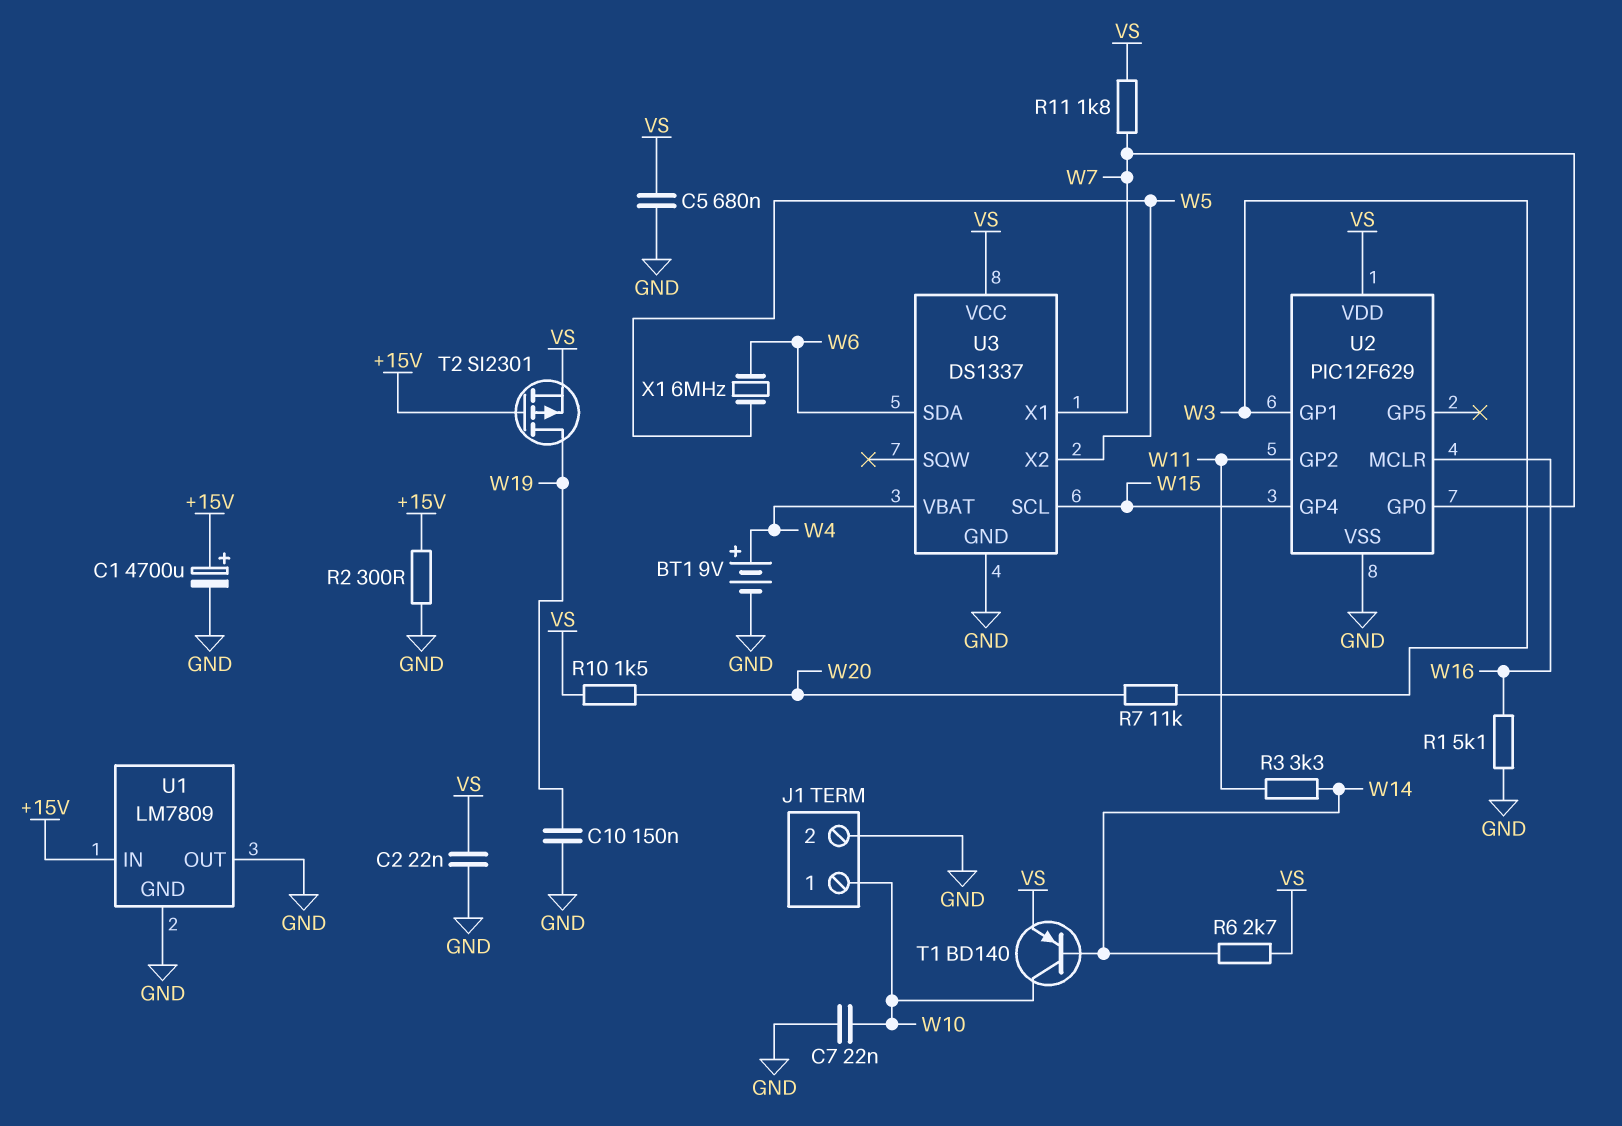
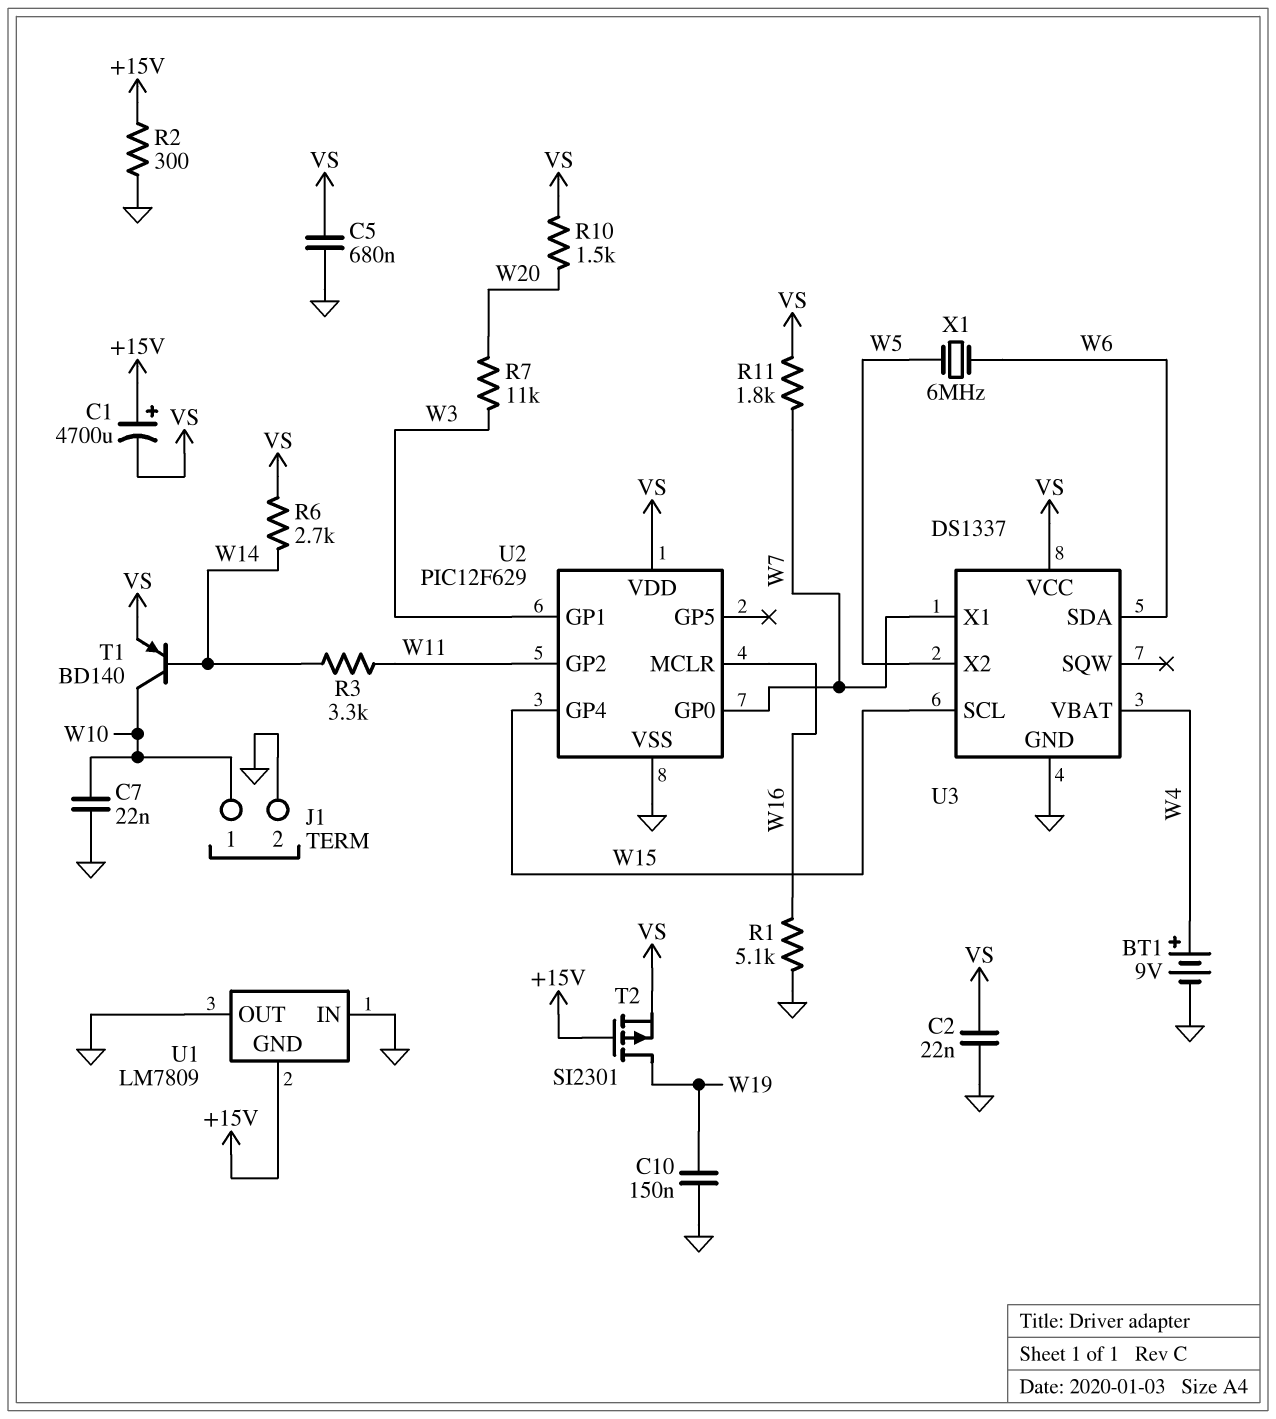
C1: 4700uF (plus +15V, minus GND) -> 4700uF (plus +15V, minus VS)
U1 pin GND: GND -> +15V
U1 pin IN: +15V -> GND

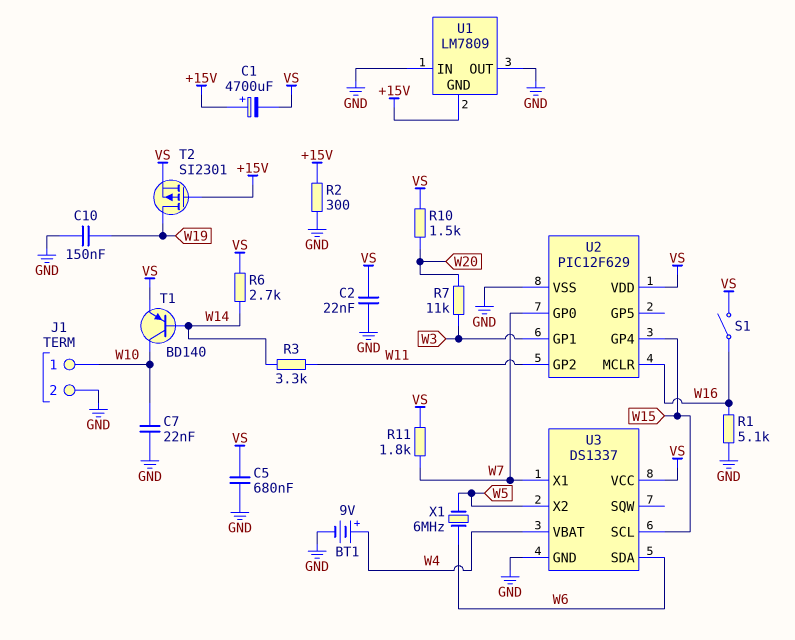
S1: none -> switch (VS, W16)

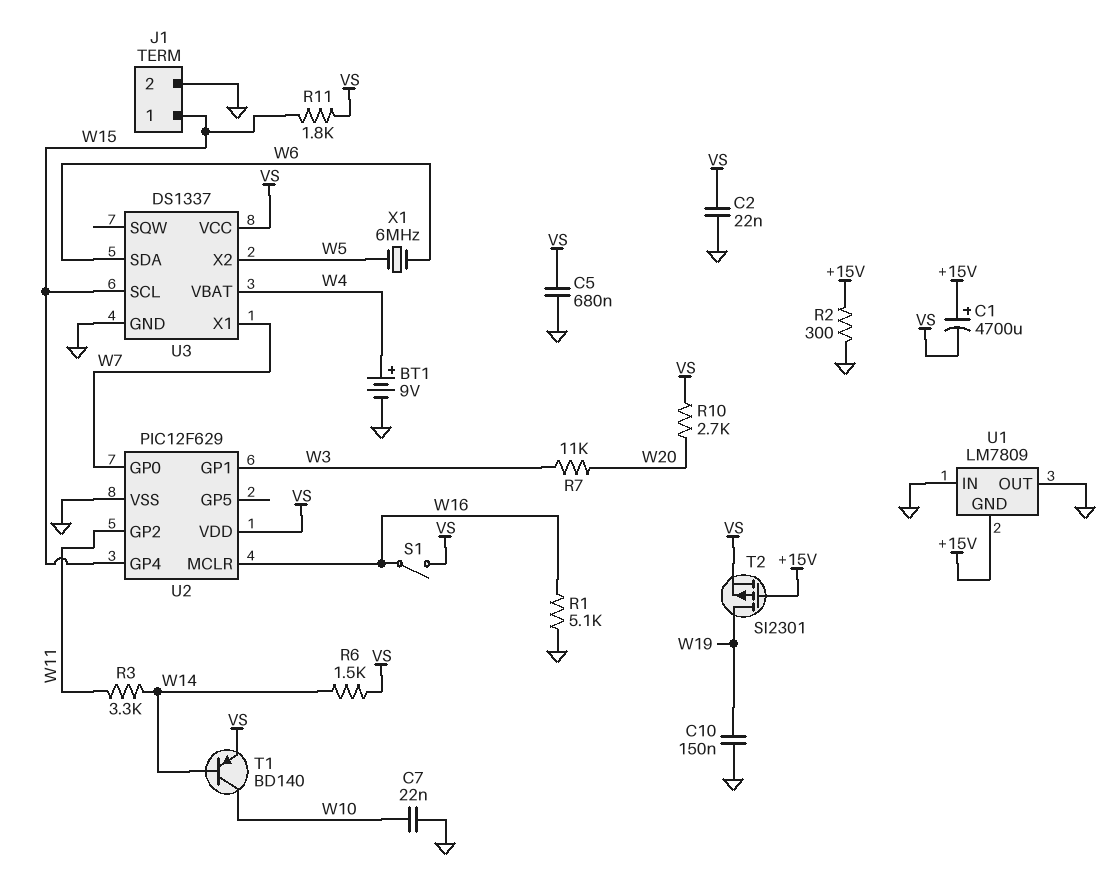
J1 pin 1: W10 -> W15
R6: 2.7k (VS, W14) -> 1.5k (VS, W14)
R10: 1.5k (VS, W20) -> 2.7k (VS, W20)
R11: 1.8k (VS, W7) -> 1.8k (VS, W15)

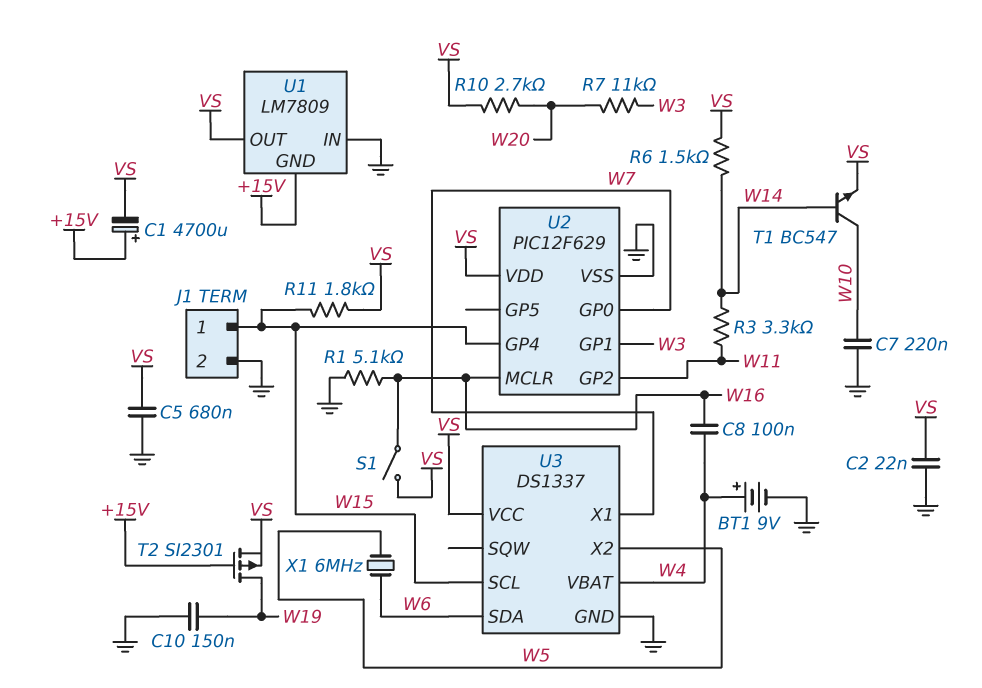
C7: 22nF (GND, W10) -> 220nF (GND, W10)
C8: none -> 100nF (W4, W16)
R2: 300 (+15V, GND) -> none
T1: PNP BD140 (B W14, C W10, E VS) -> NPN BC547 (B W14, C W10, E VS)
U1 pin OUT: GND -> VS

